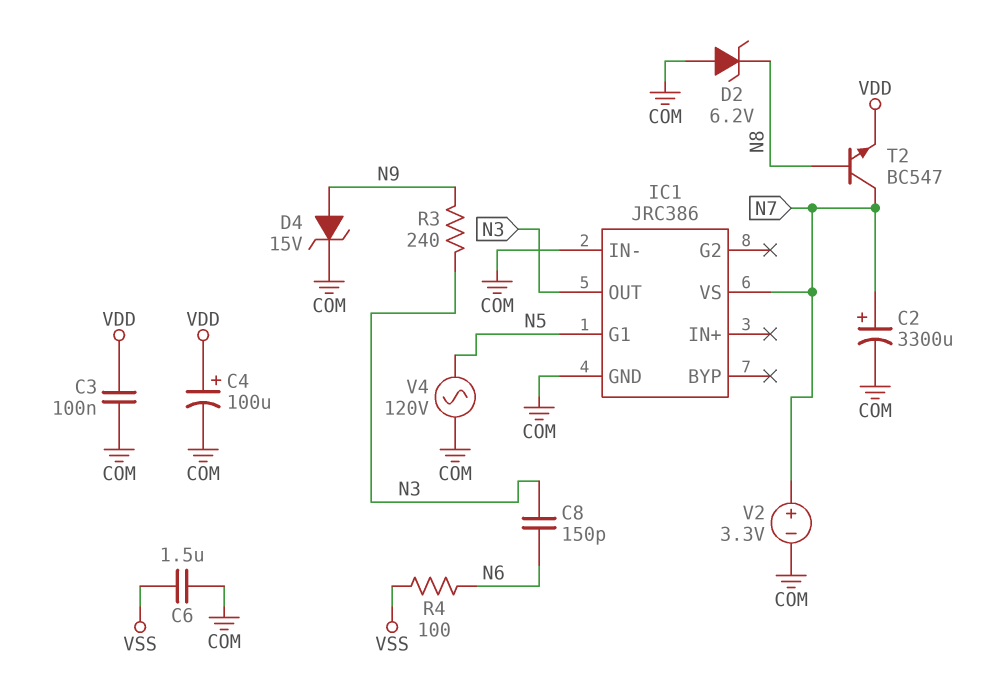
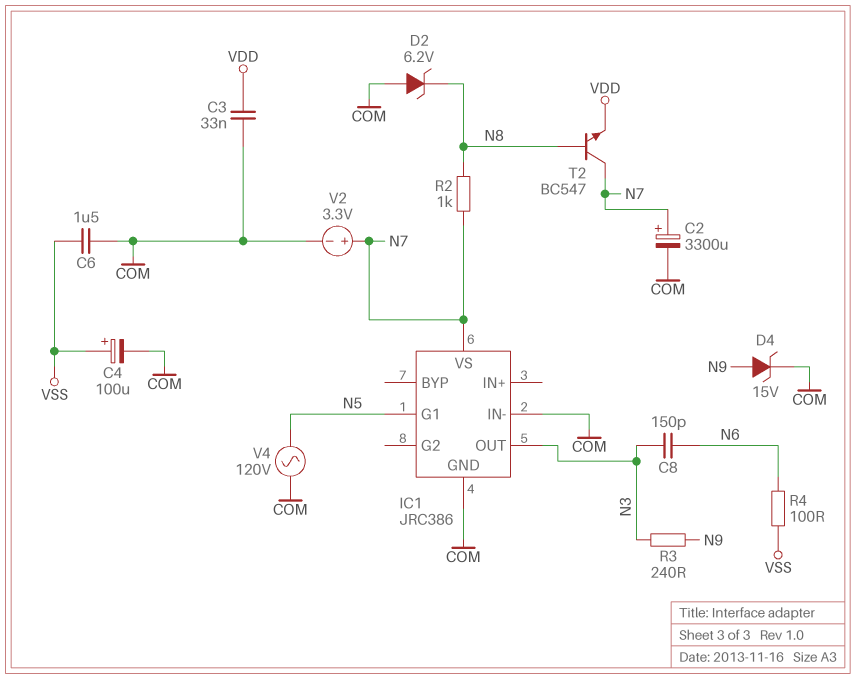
C3: 100nF (COM, VDD) -> 33nF (COM, VDD)
C4: 100uF (plus VDD, minus COM) -> 100uF (plus VSS, minus COM)
R2: none -> 1k (N7, N8)

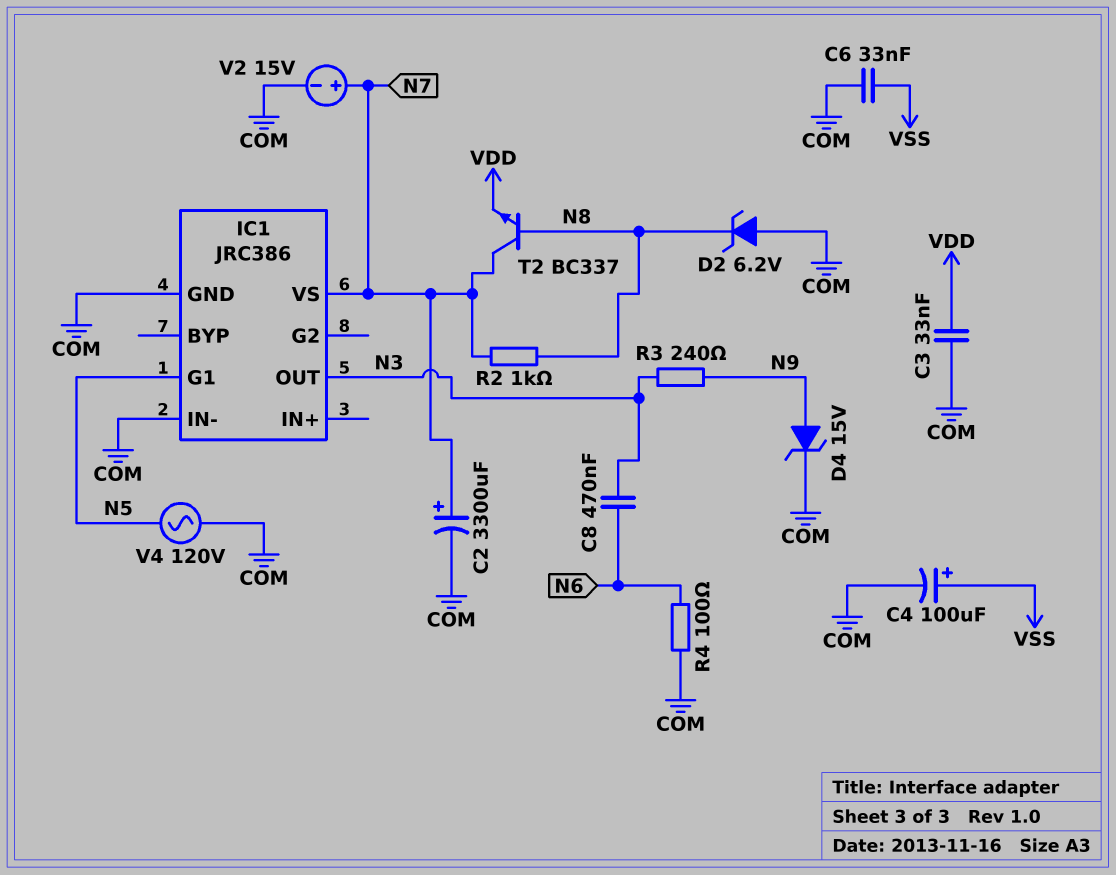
C6: 1.5uF (COM, VSS) -> 33nF (COM, VSS)
C8: 150pF (N3, N6) -> 470nF (N3, N6)
R4: 100 (N6, VSS) -> 100 (COM, N6)
T2: NPN BC547 (B N8, C N7, E VDD) -> NPN BC337 (B N8, C N7, E VDD)
V2: 3.3V (plus N7, minus COM) -> 15V (plus N7, minus COM)

